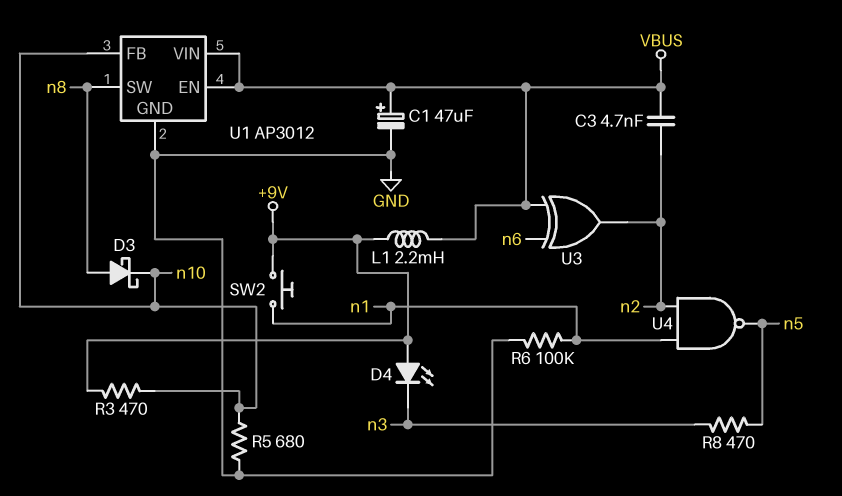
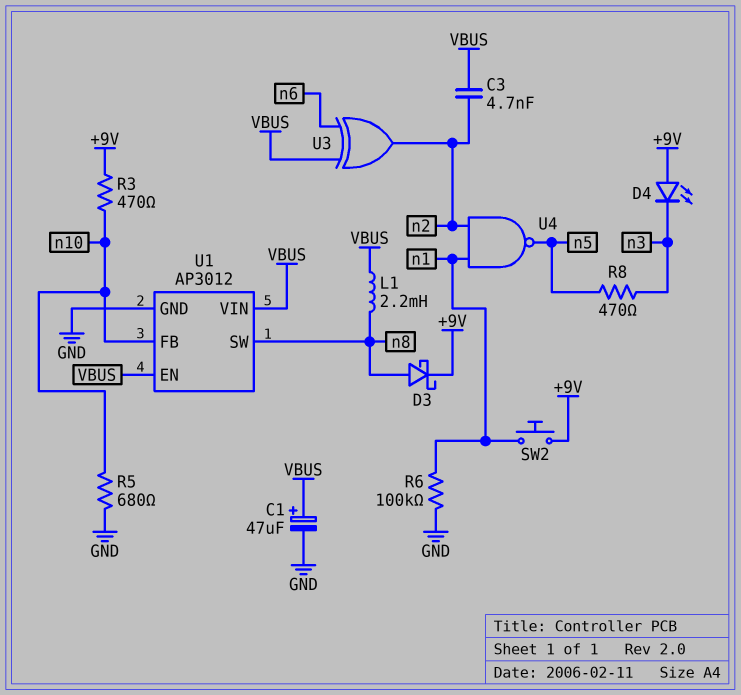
D3: schottky (A n8, K n10) -> schottky (A n8, K +9V)
L1: 2.2mH (+9V, VBUS) -> 2.2mH (VBUS, n8)

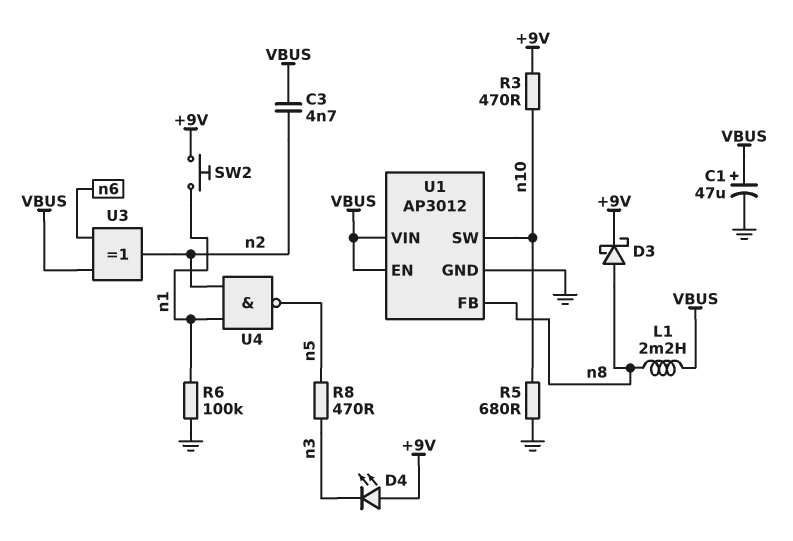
U1 pin FB: n10 -> n8
U1 pin SW: n8 -> n10

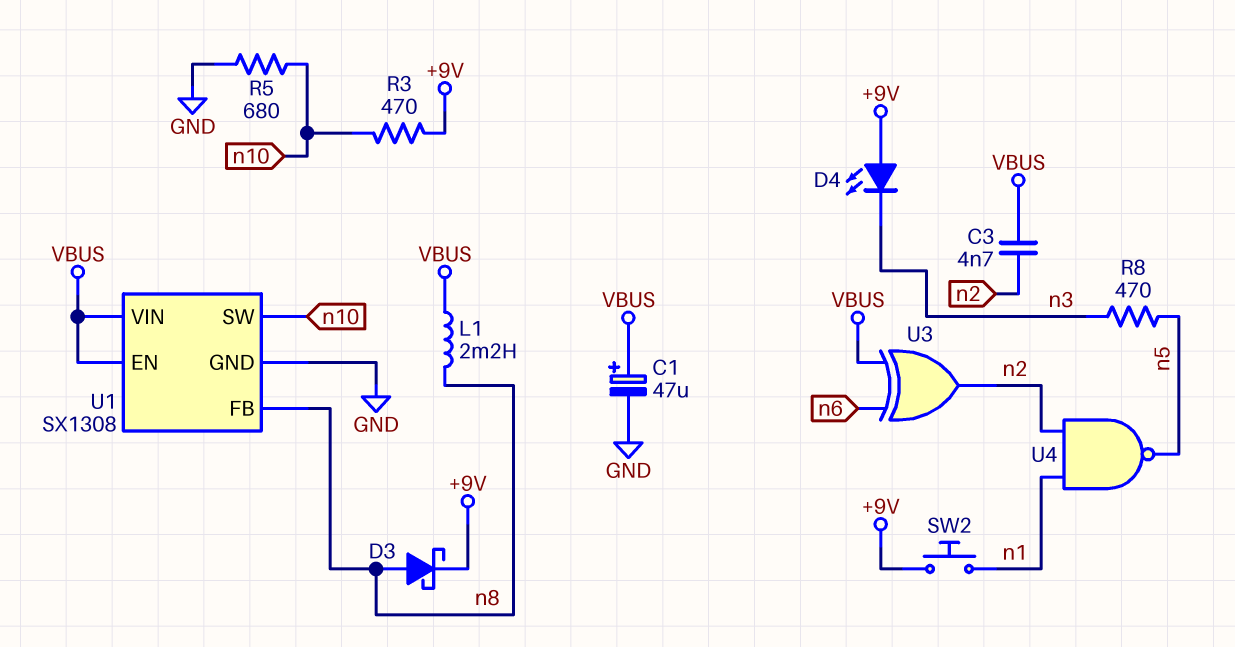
R6: 100k (GND, n1) -> none
U1: AP3012 -> SX1308

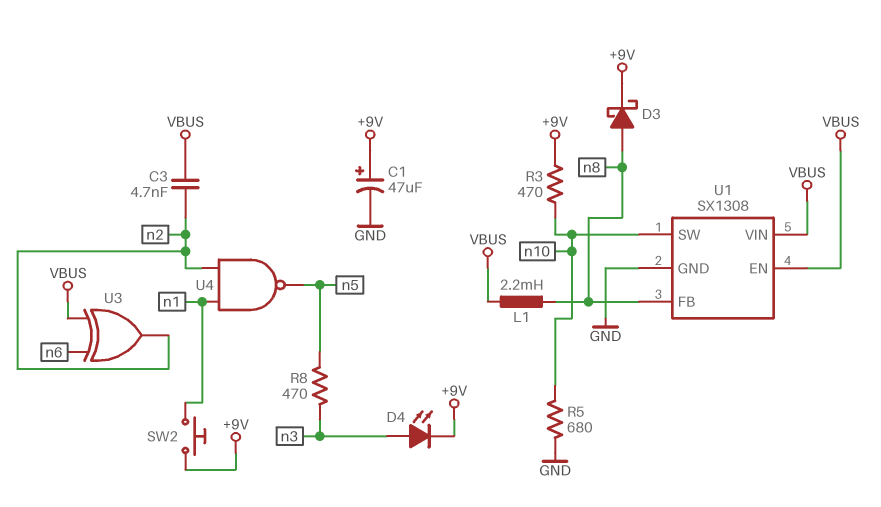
C1: 47uF (plus VBUS, minus GND) -> 47uF (plus +9V, minus GND)
D4: LED (A +9V, K n3) -> LED (A n3, K +9V)

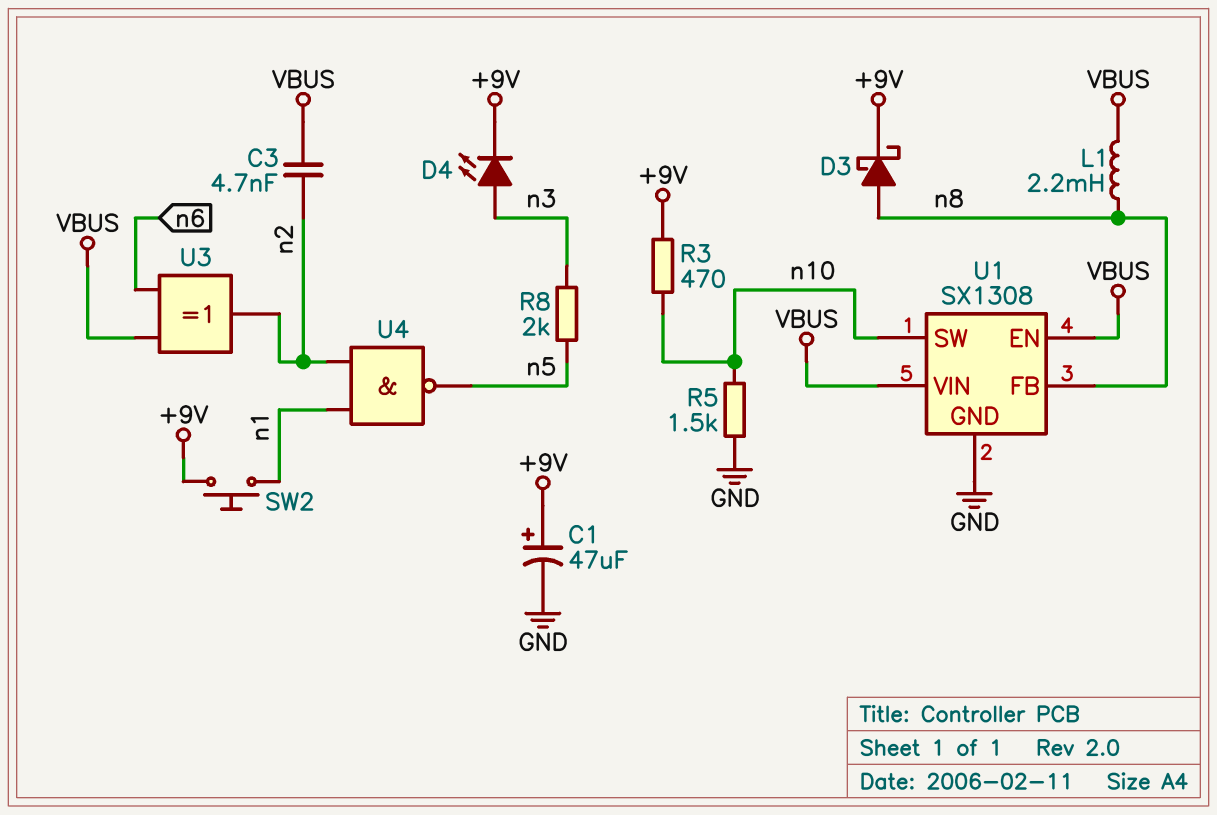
R5: 680 (GND, n10) -> 1.5k (GND, n10)
R8: 470 (n3, n5) -> 2k (n3, n5)

